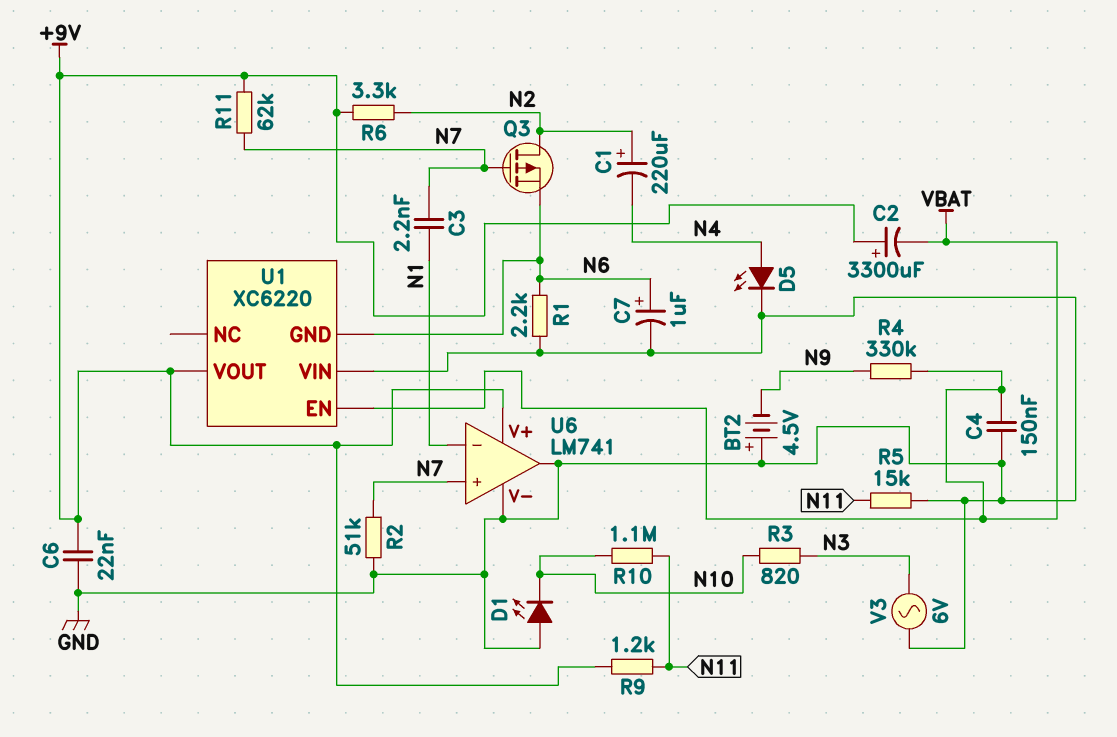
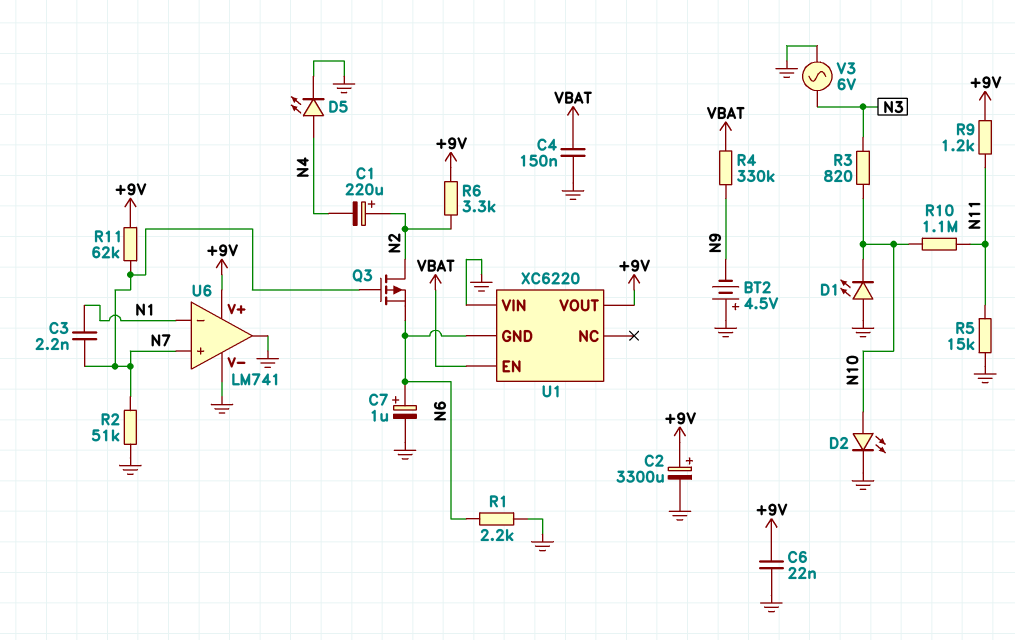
C2: 3300uF (plus +9V, minus VBAT) -> 3300uF (plus +9V, minus GND)
D2: none -> LED (A N10, K GND)

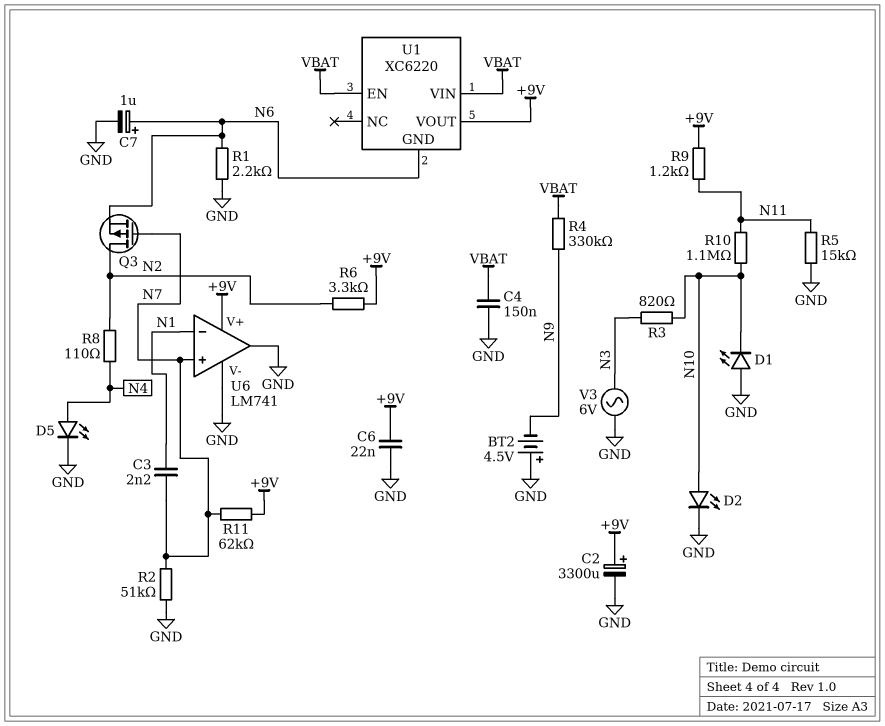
C1: 220uF (plus N2, minus N4) -> none
R8: none -> 110 (N2, N4)
U1 pin VIN: GND -> VBAT

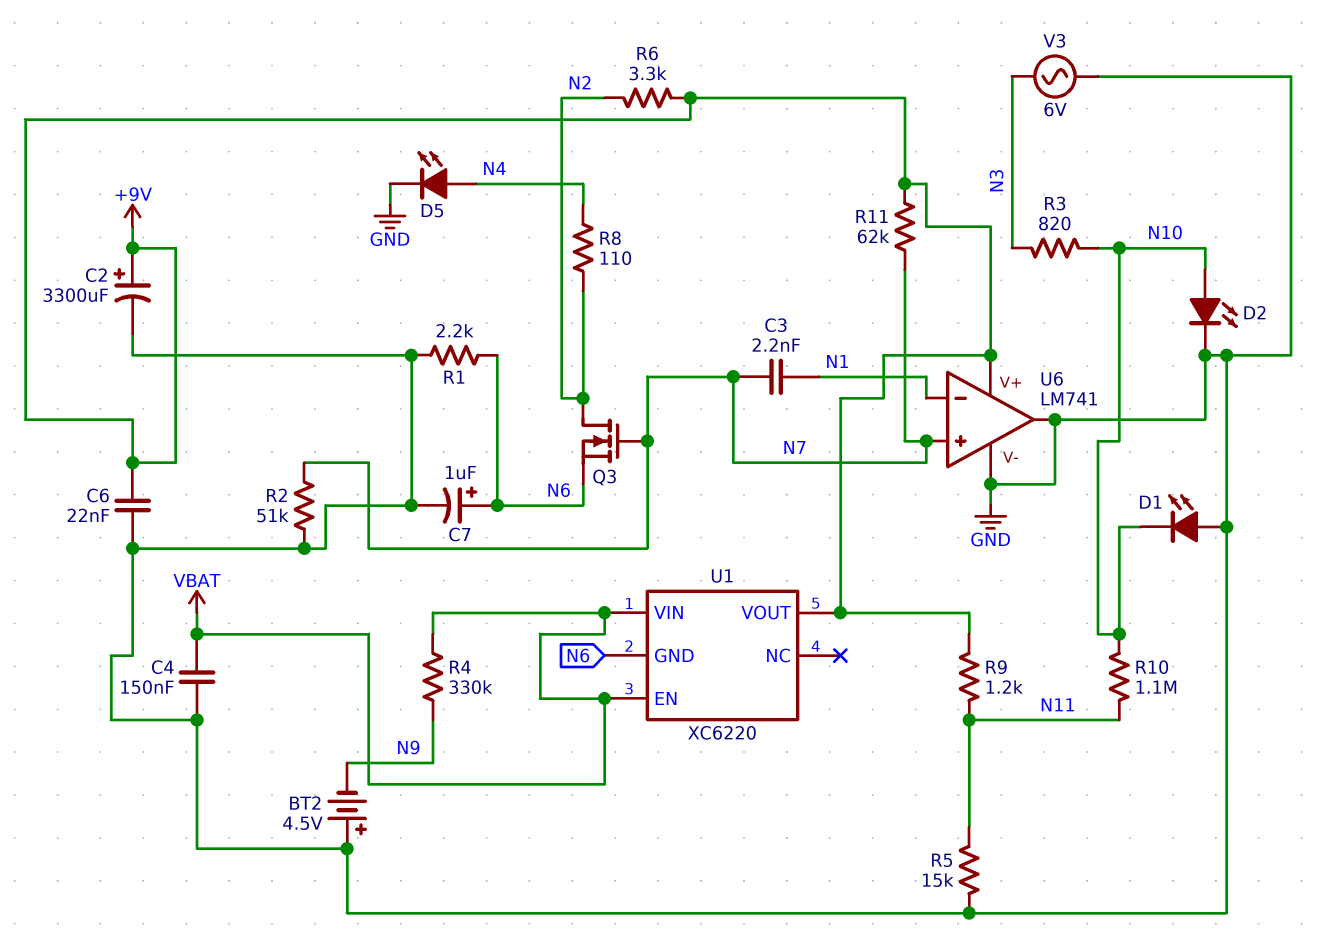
Q3: PMOS (G N7, D N2, S N6) -> NMOS (G N7, D N2, S N6)

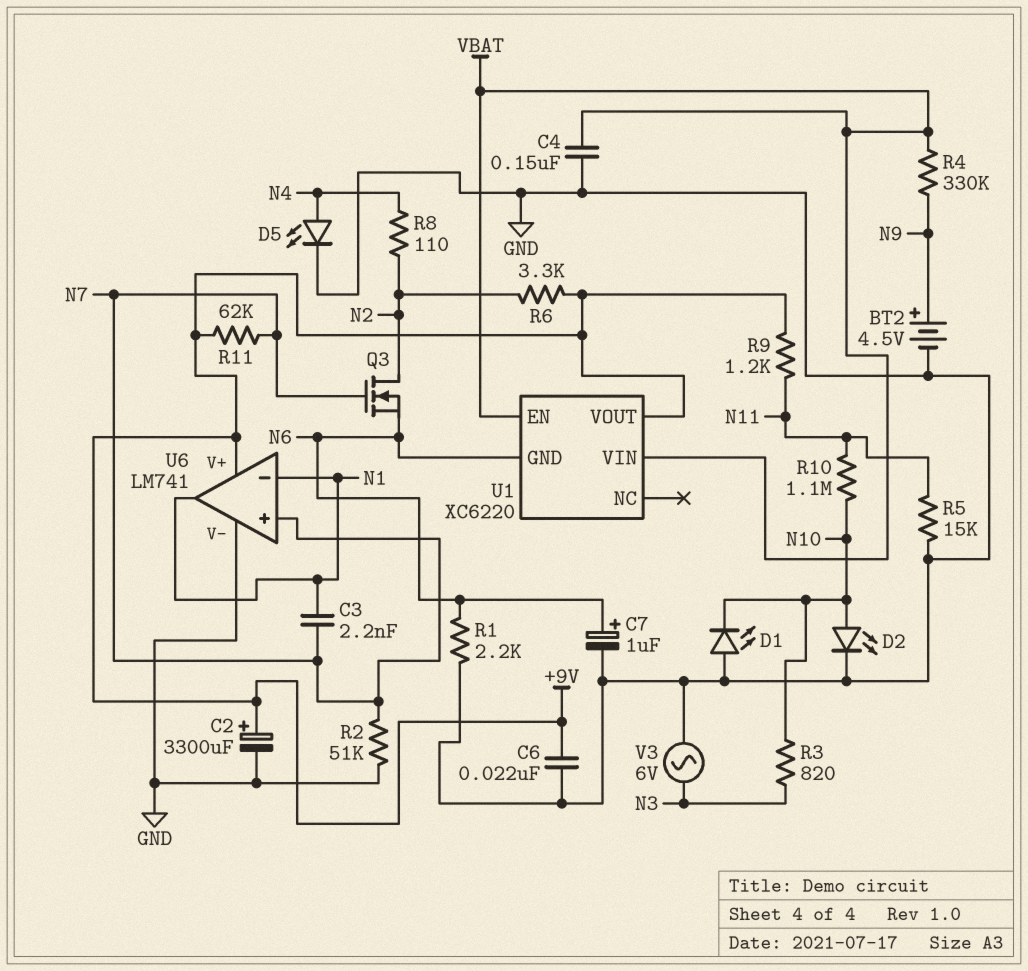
BT2: 4.5V (plus GND, minus N9) -> 4.5V (plus N9, minus GND)
U6 pin out: GND -> N1

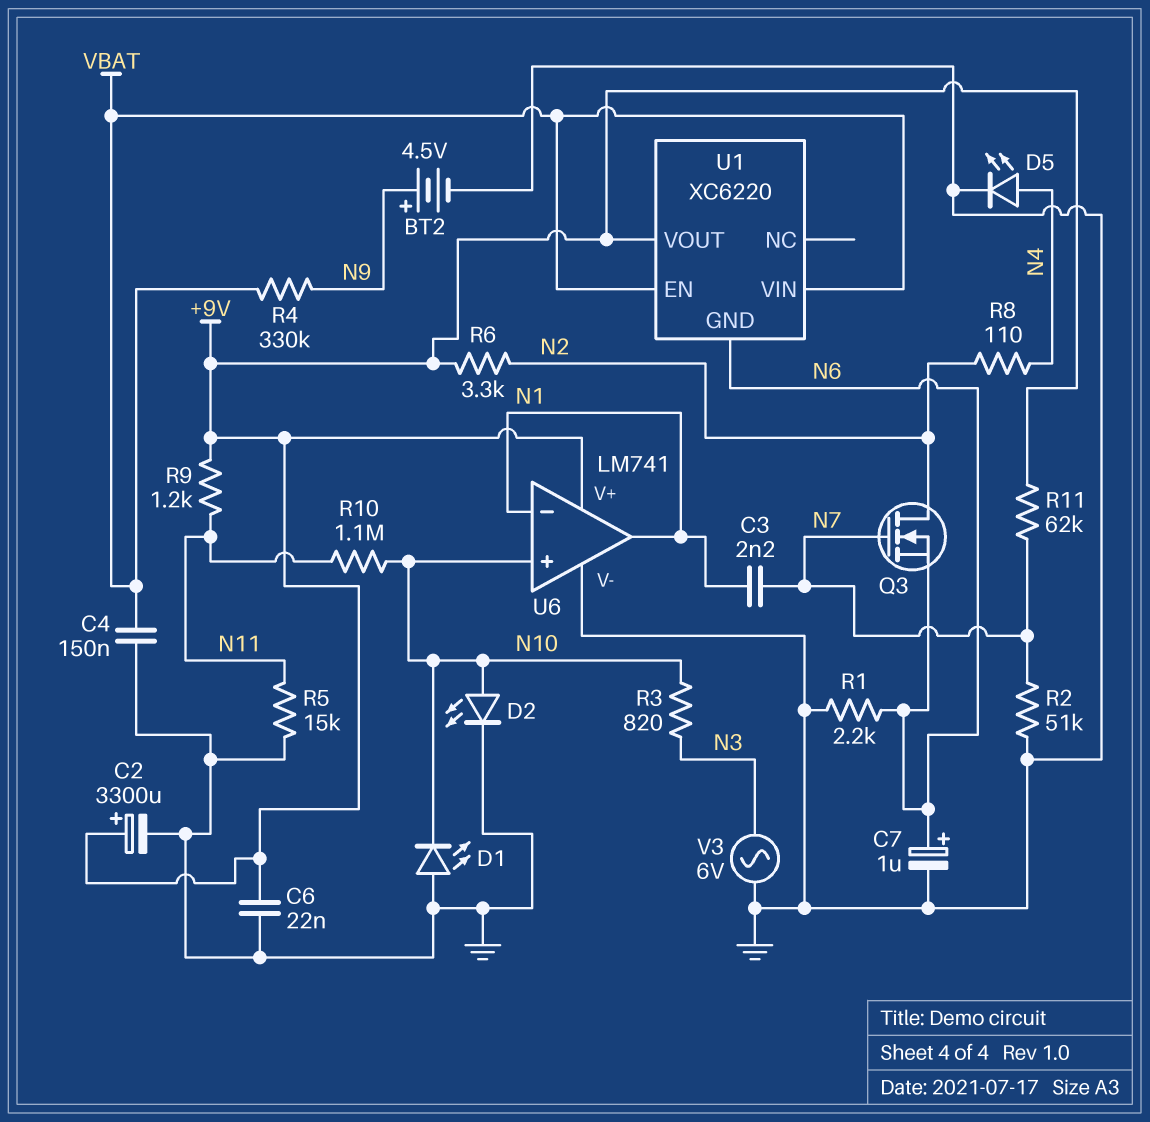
U6 pin in+: N7 -> N10

